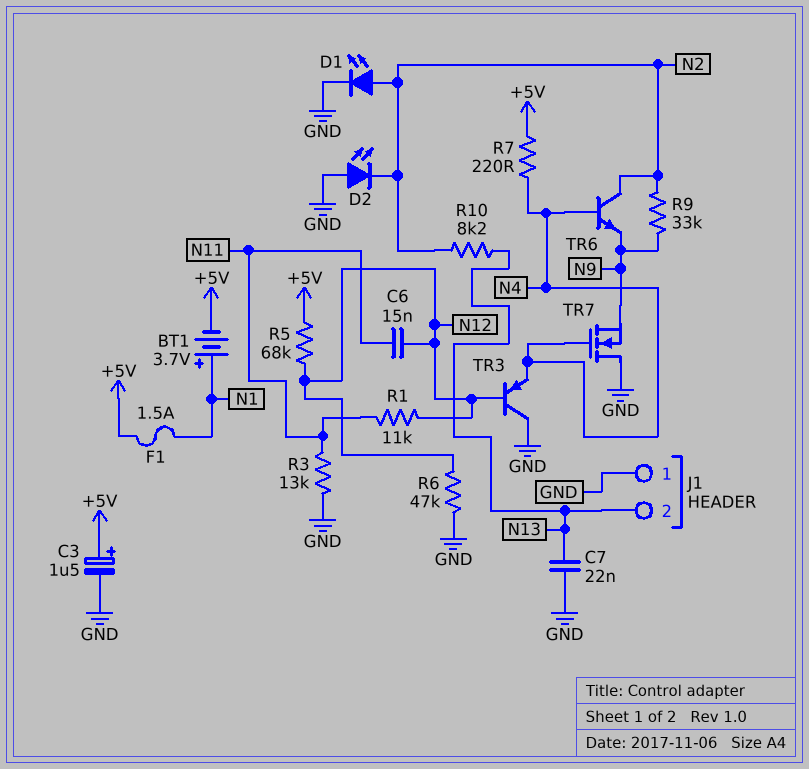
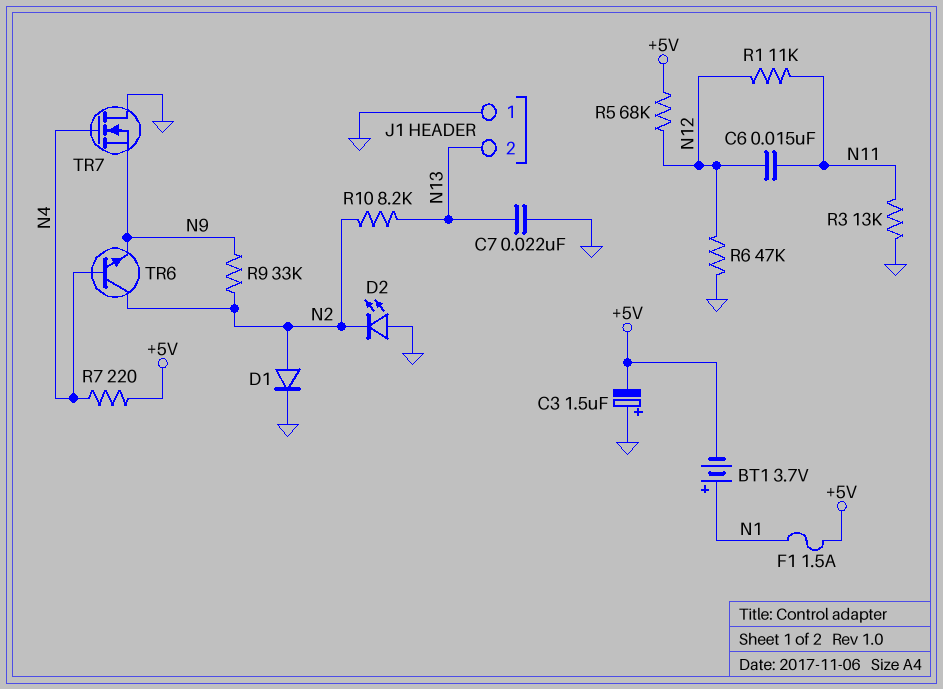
C3: 1.5uF (plus +5V, minus GND) -> 1.5uF (plus GND, minus +5V)
D1: LED (A N2, K GND) -> diode (A N2, K GND)
TR3: PNP (B N12, C GND, E N4) -> none

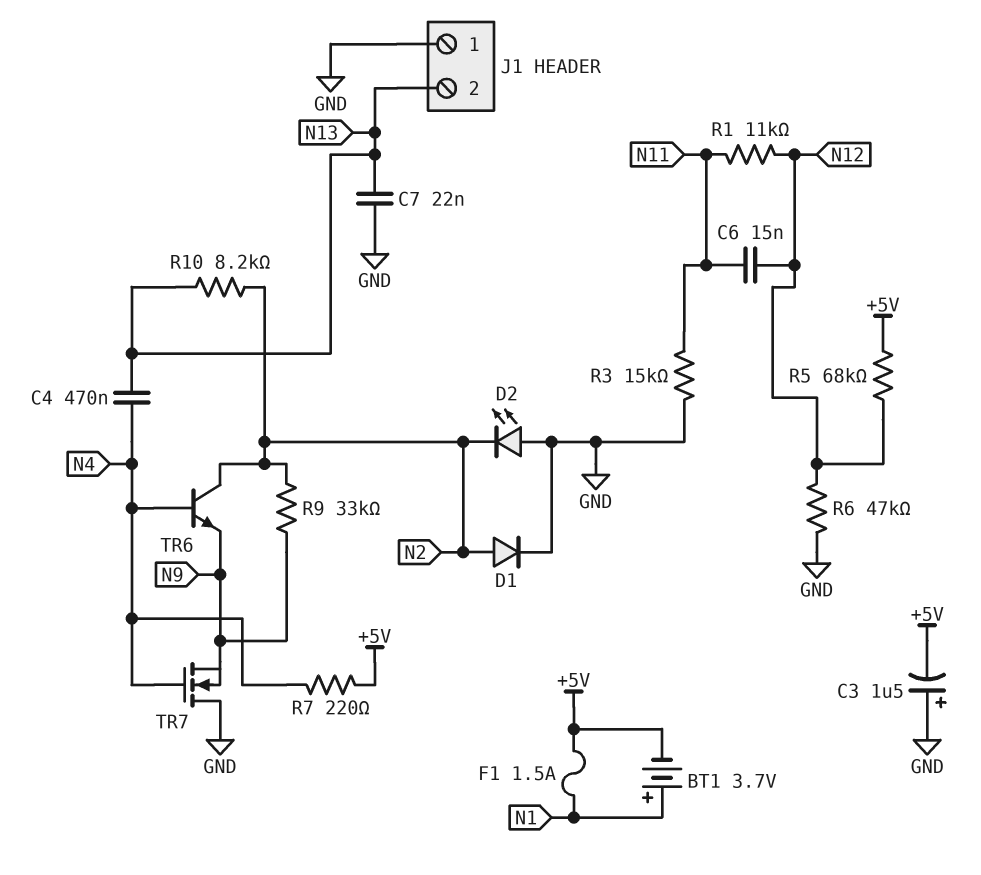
C4: none -> 470nF (N4, N13)
R3: 13k (GND, N11) -> 15k (GND, N11)

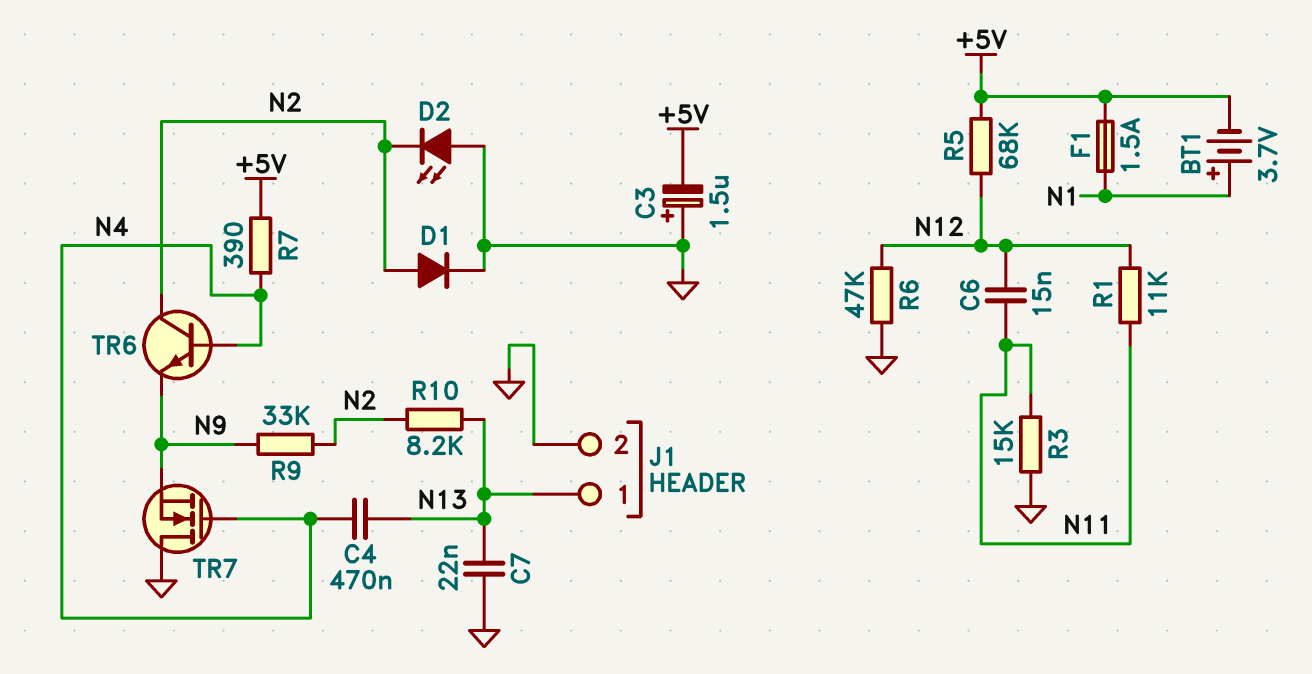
J1 pin 1: GND -> N13
J1 pin 2: N13 -> GND
R7: 220 (+5V, N4) -> 390 (+5V, N4)

